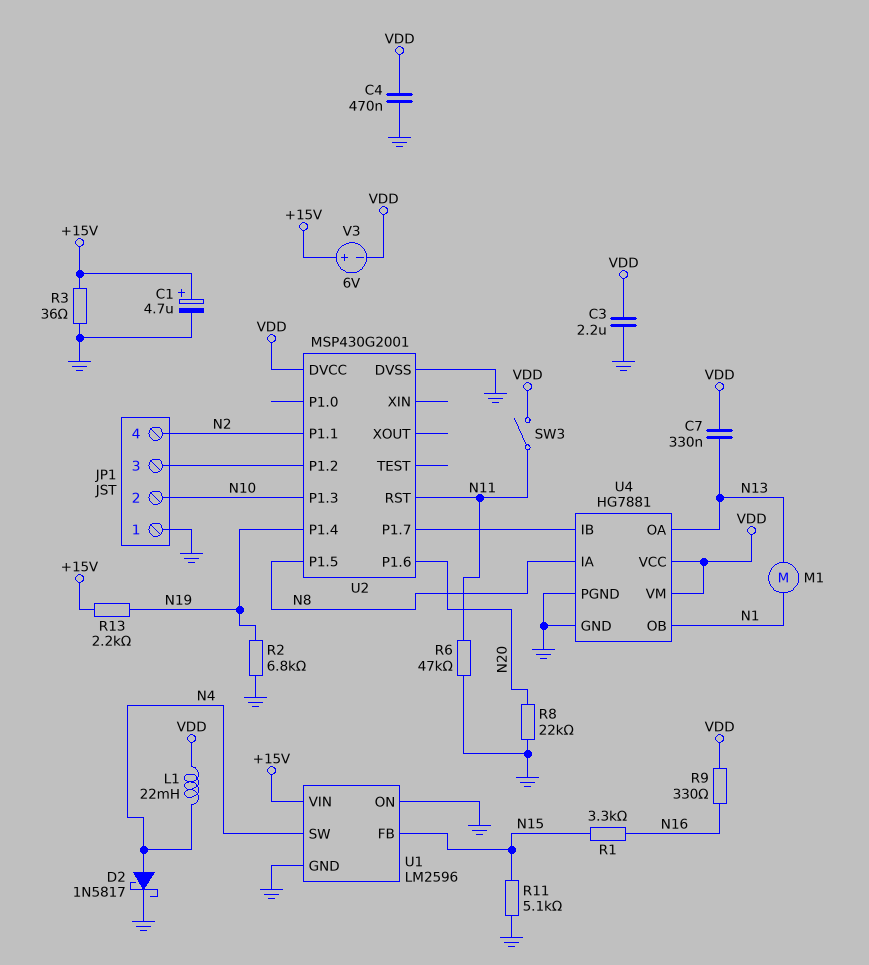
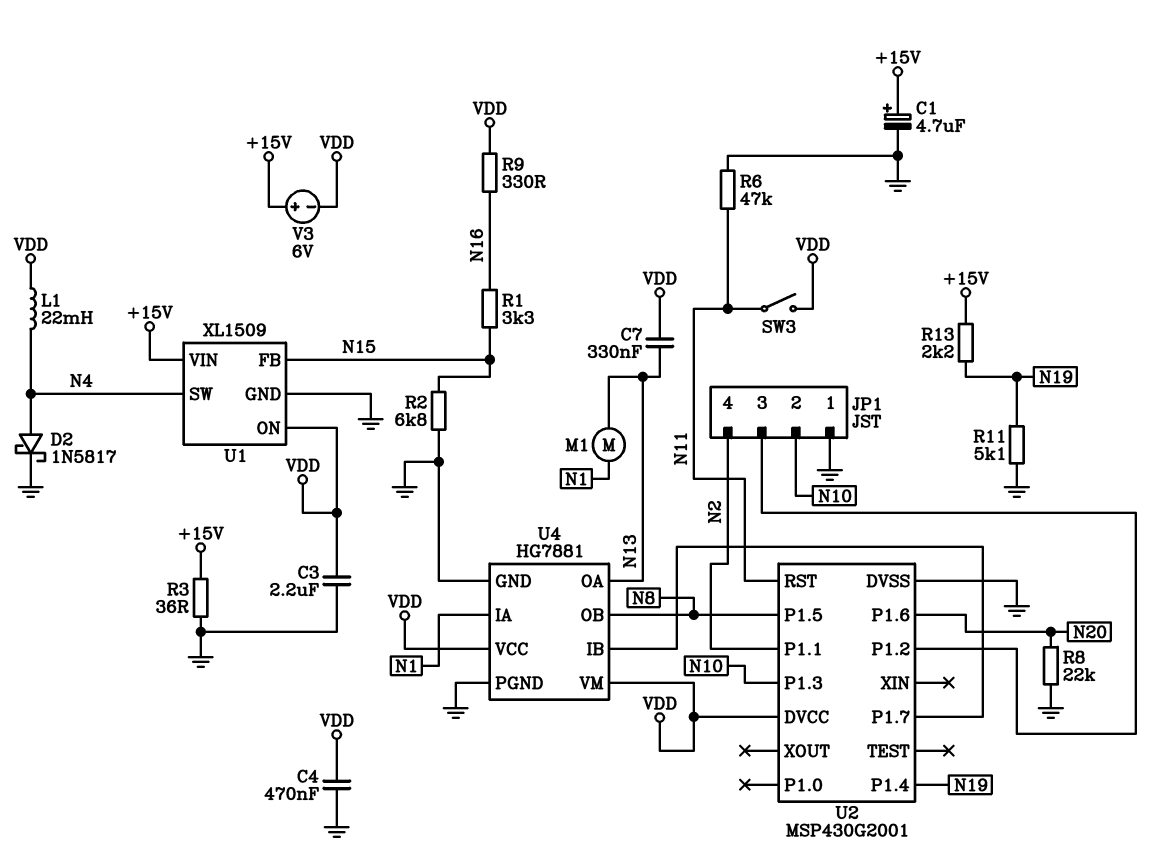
R2: 6.8k (GND, N19) -> 6.8k (GND, N15)
R11: 5.1k (GND, N15) -> 5.1k (GND, N19)
U1: LM2596 -> XL1509
U1 pin ON: GND -> VDD
U4 pin IA: N8 -> N1
U4 pin OB: N1 -> N8

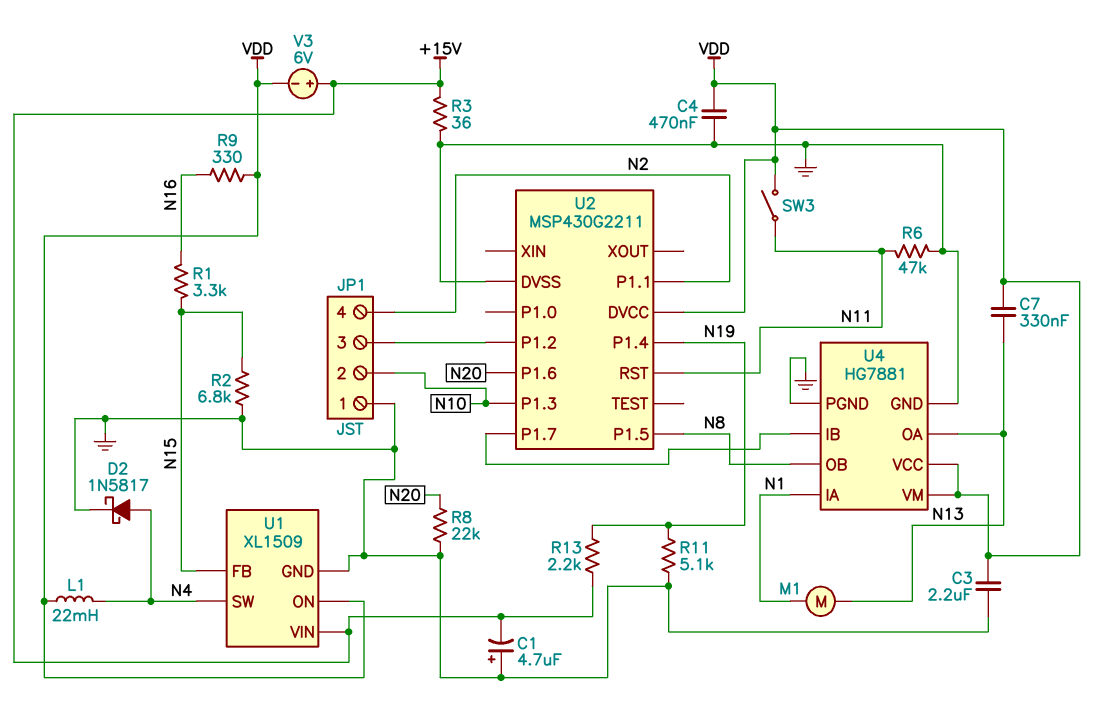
C1: 4.7uF (plus +15V, minus GND) -> 4.7uF (plus GND, minus +15V)
U2: MSP430G2001 -> MSP430G2211

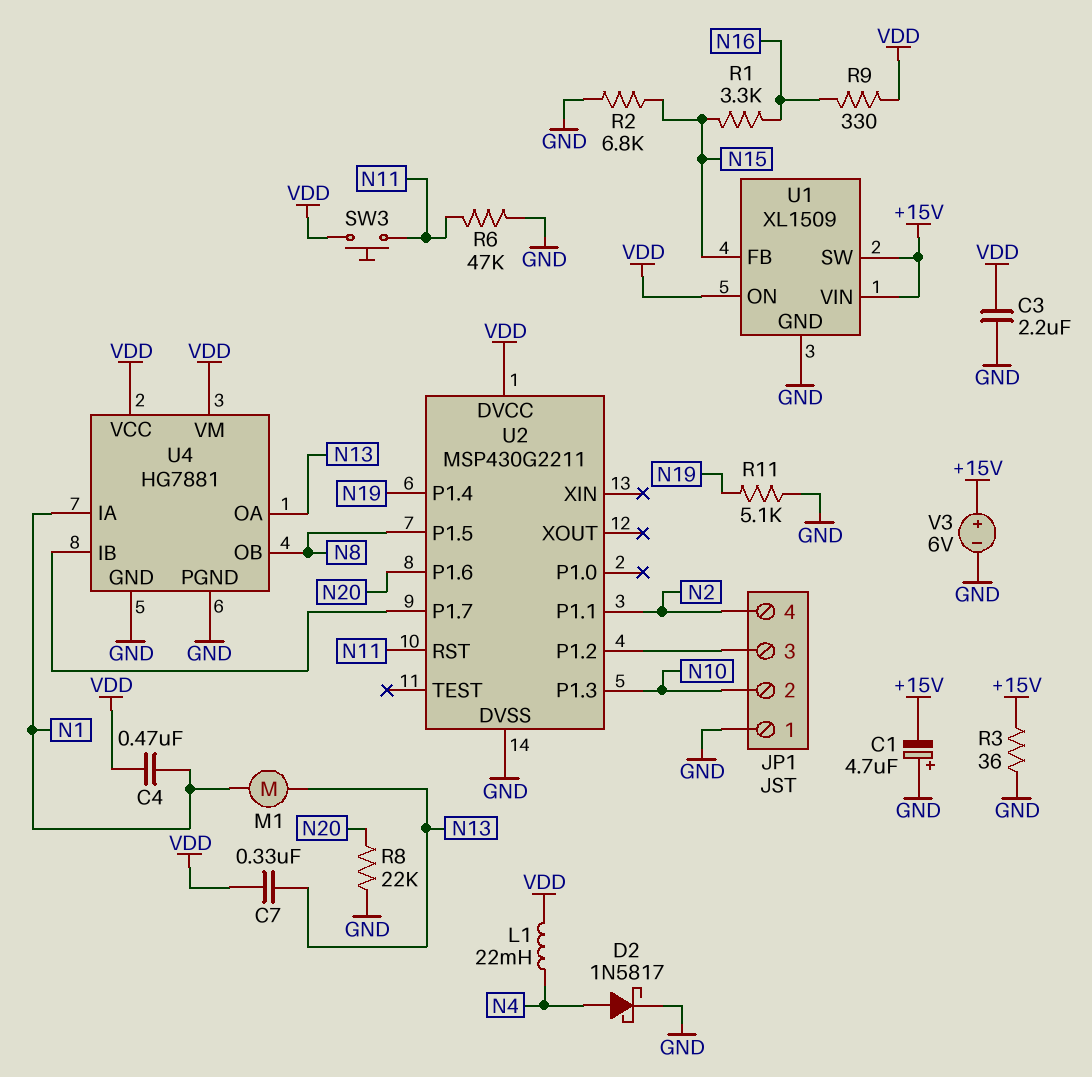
C4: 470nF (GND, VDD) -> 470nF (N1, VDD)
R13: 2.2k (+15V, N19) -> none
SW3: switch (N11, VDD) -> button (N11, VDD)
U1 pin SW: N4 -> +15V
V3: 6V (plus +15V, minus VDD) -> 6V (plus +15V, minus GND)

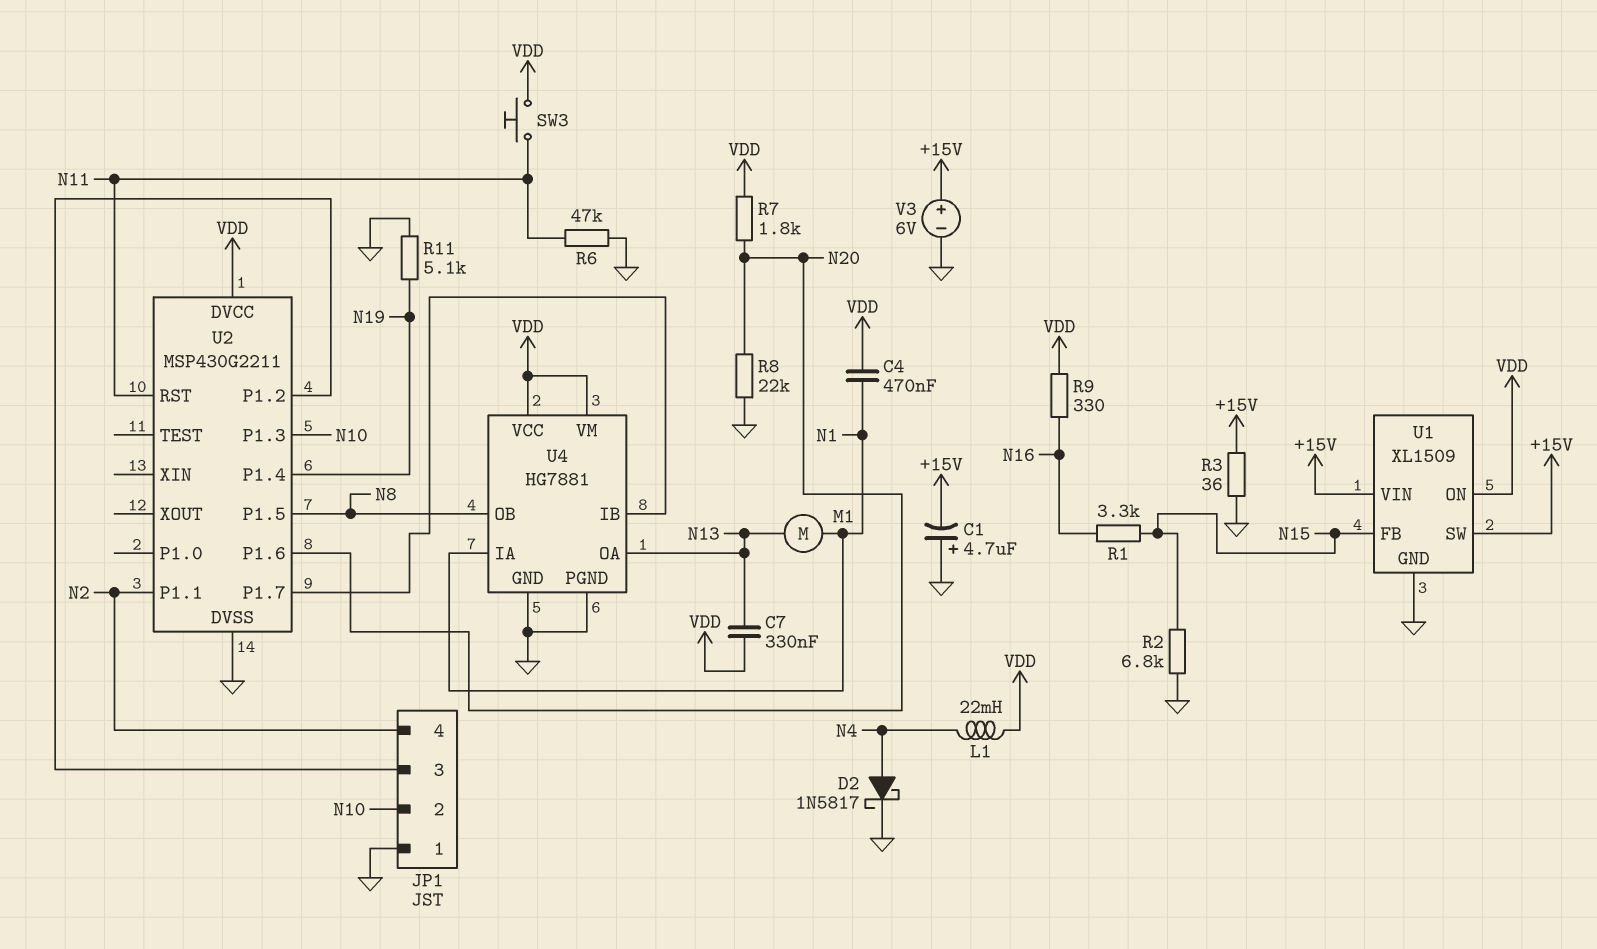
C3: 2.2uF (GND, VDD) -> none
R7: none -> 1.8k (N20, VDD)

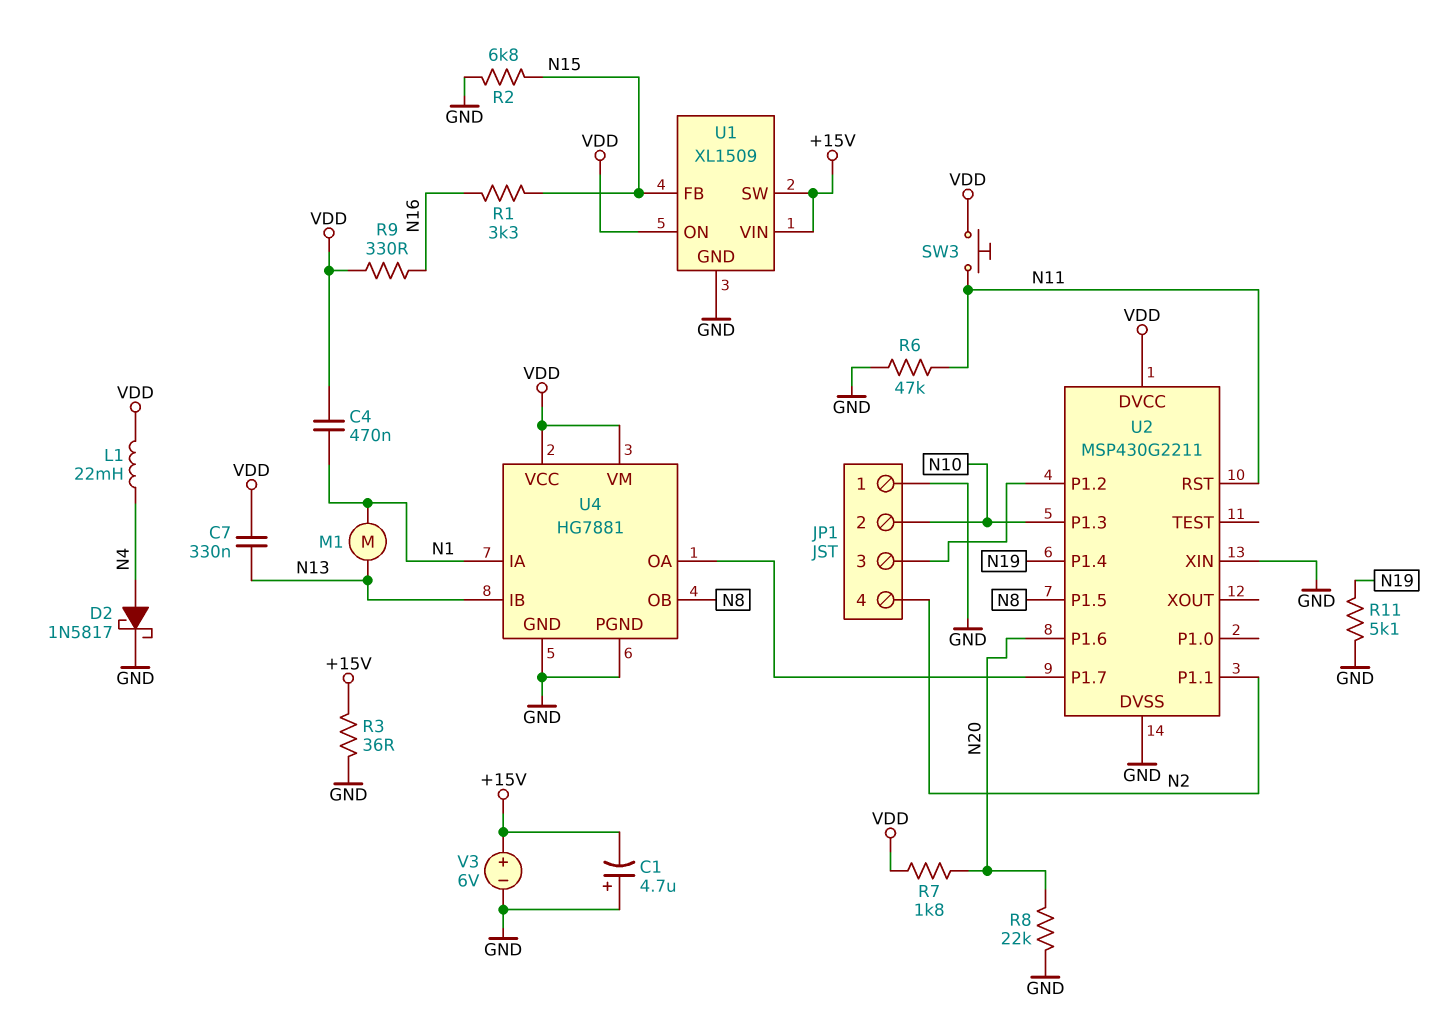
U2 pin XIN: none -> GND
U4 pin IB: U2/P1.7 -> N13
U4 pin OA: N13 -> U2/P1.7

